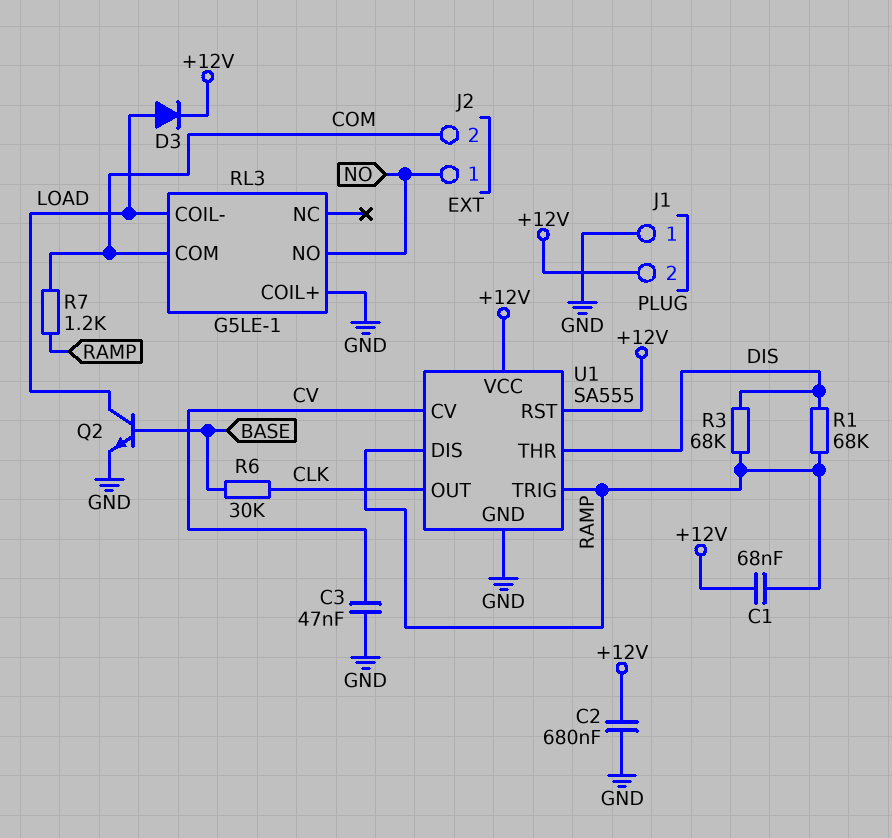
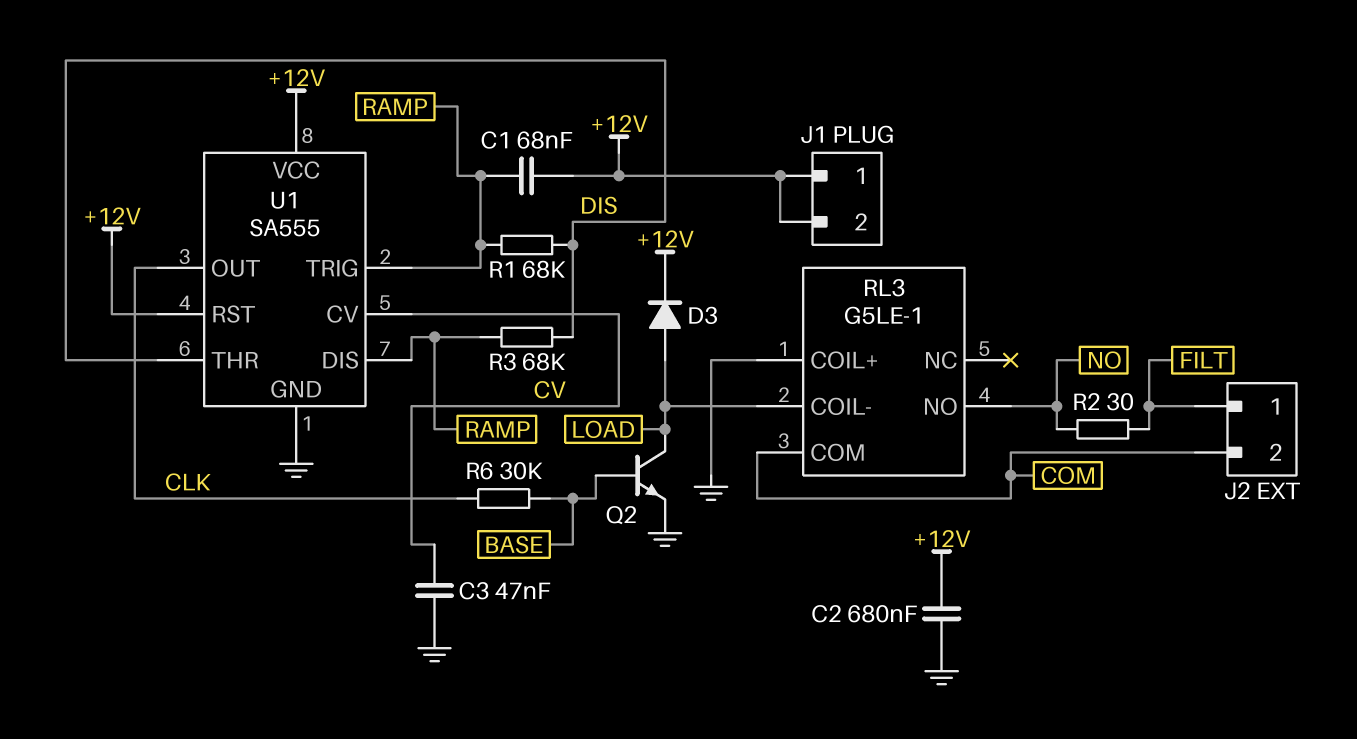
J1 pin 1: GND -> +12V
J2 pin 1: NO -> FILT
R2: none -> 30 (FILT, NO)
R7: 1.2k (COM, RAMP) -> none

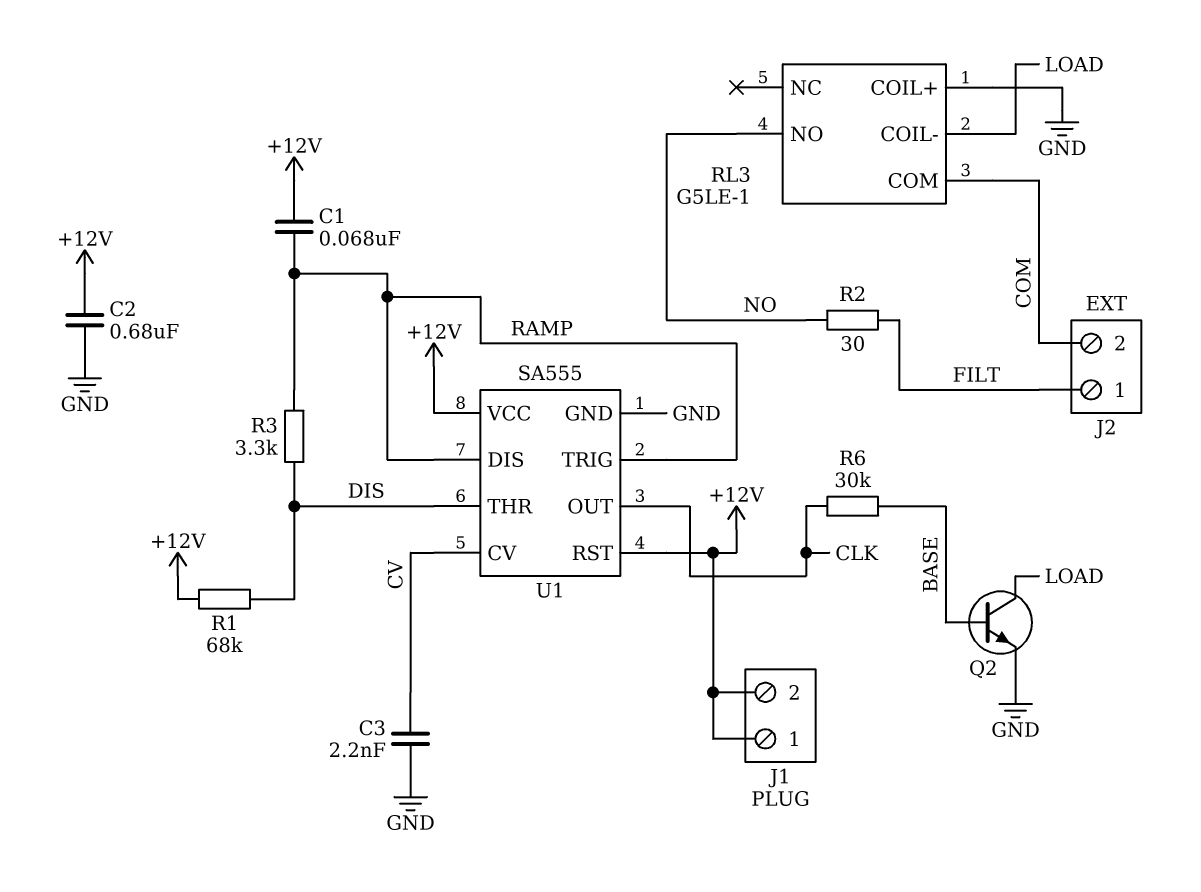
C3: 47nF (CV, GND) -> 2.2nF (CV, GND)
D3: diode (A LOAD, K +12V) -> none
R1: 68k (DIS, RAMP) -> 68k (+12V, DIS)
R3: 68k (DIS, RAMP) -> 3.3k (DIS, RAMP)

